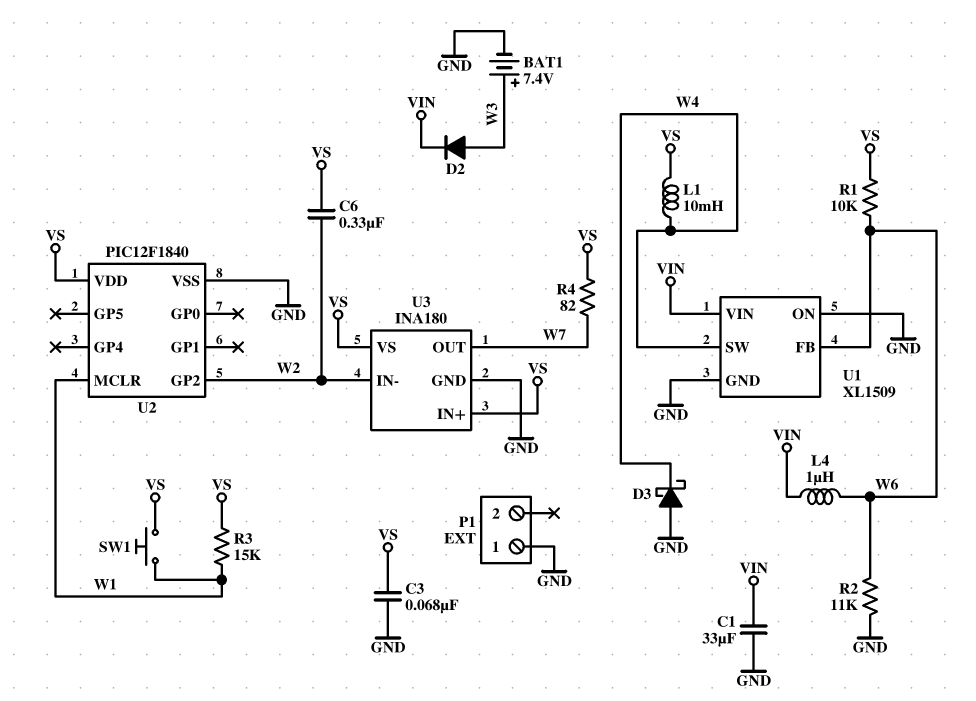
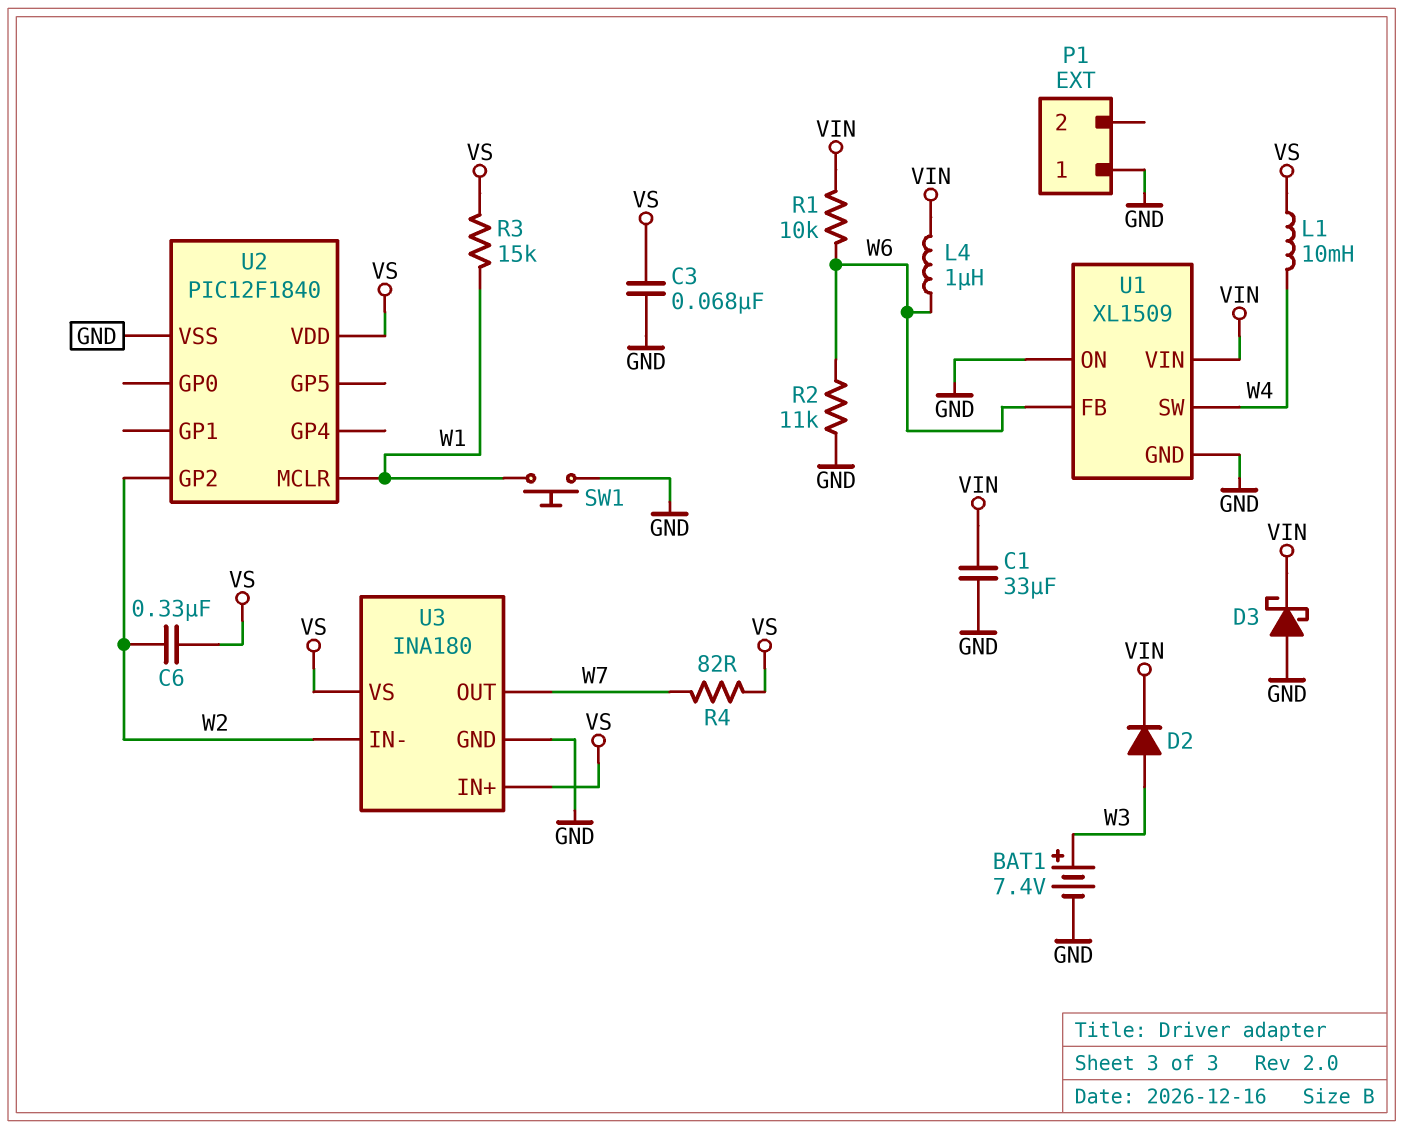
D3: schottky (A GND, K W4) -> schottky (A GND, K VIN)
R1: 10k (VS, W6) -> 10k (VIN, W6)
SW1: button (VS, W1) -> button (GND, W1)

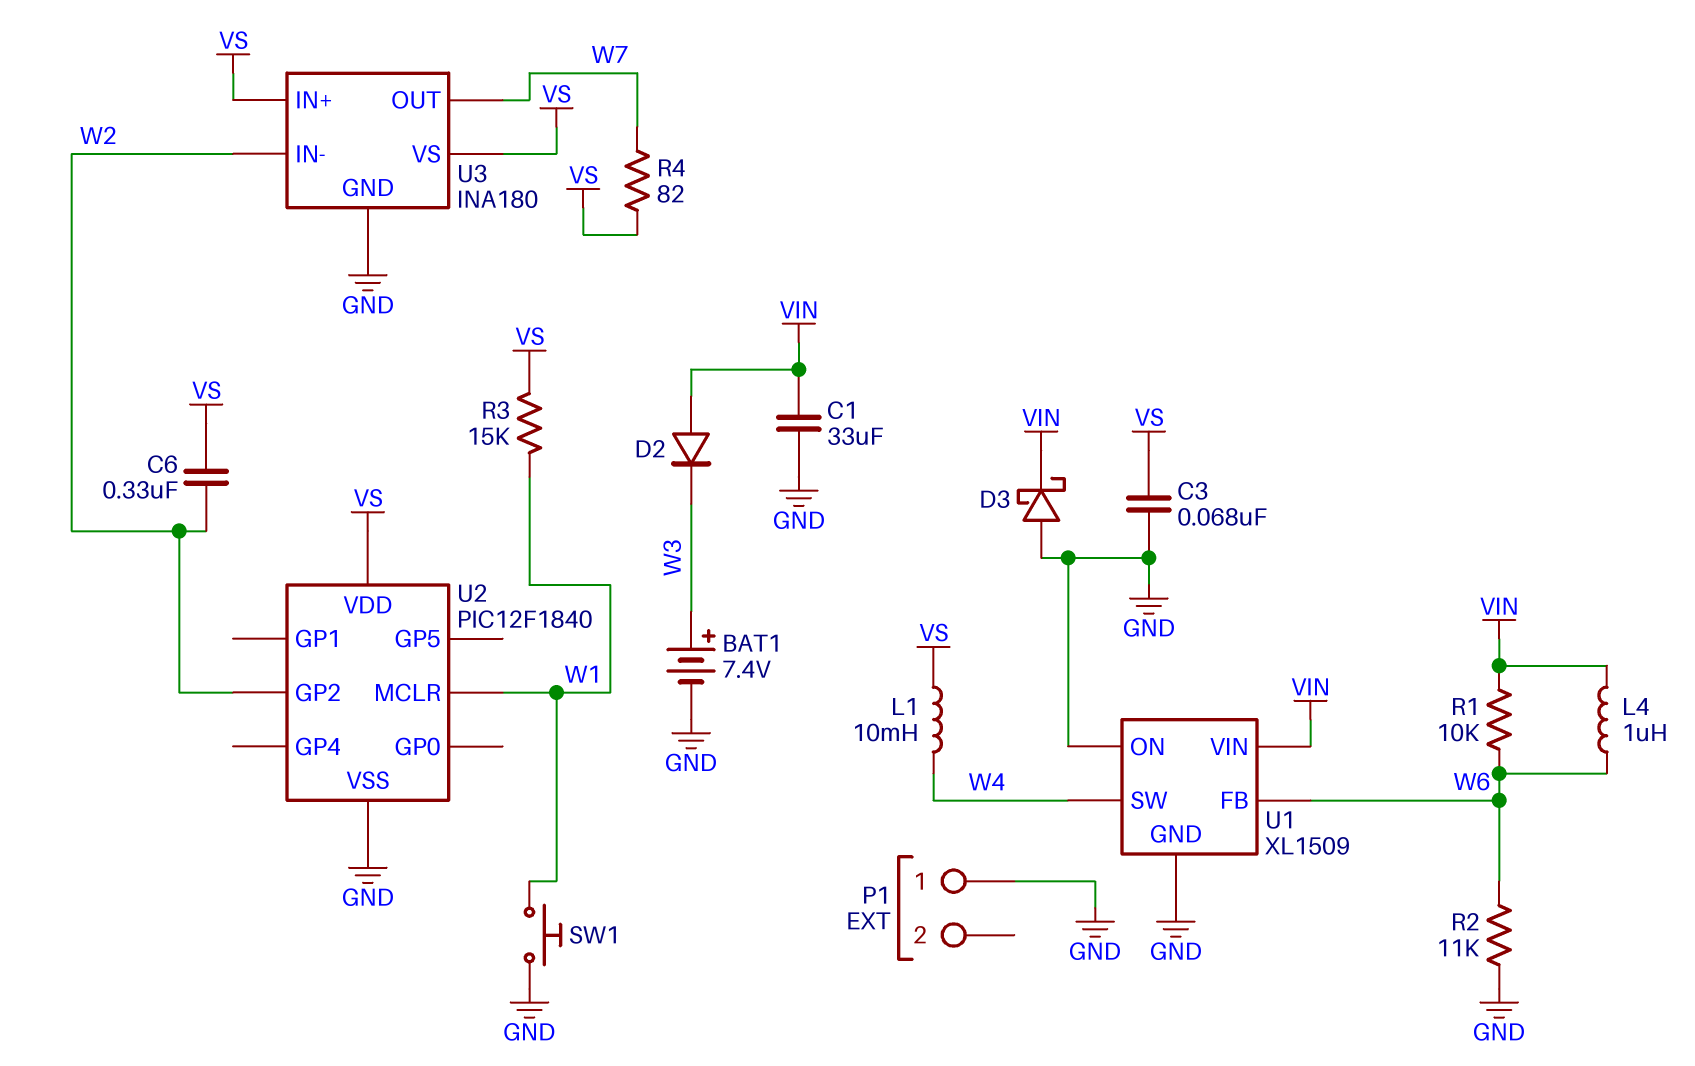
D2: diode (A W3, K VIN) -> diode (A VIN, K W3)

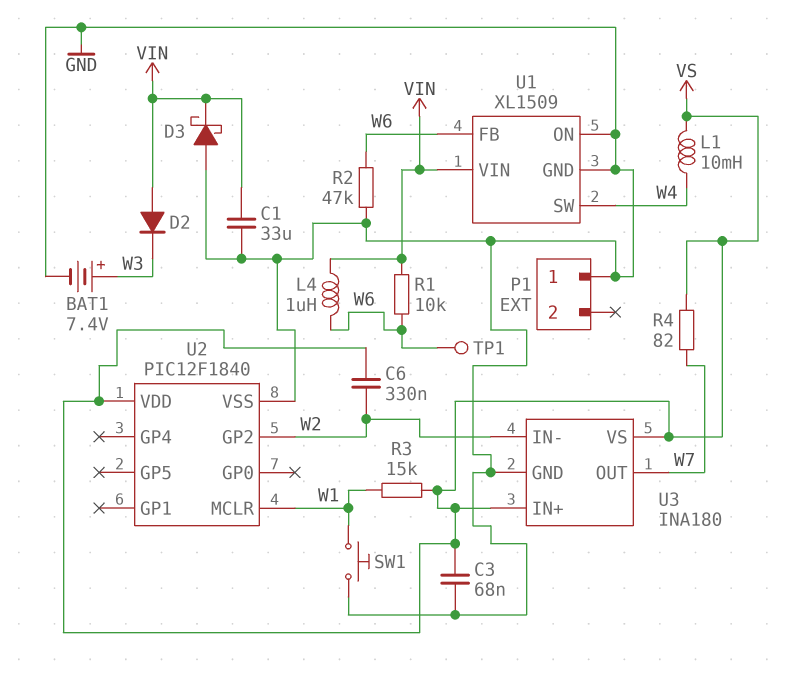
R2: 11k (GND, W6) -> 47k (GND, W6)
TP1: none -> test point (W6)

